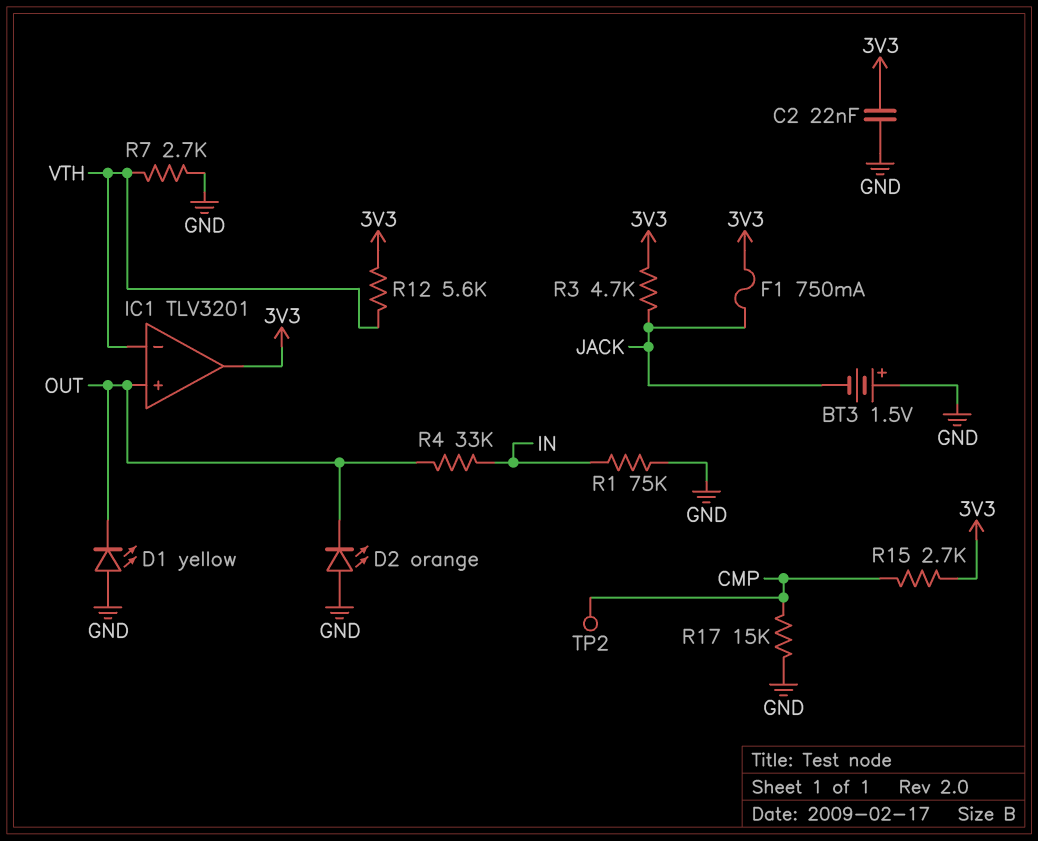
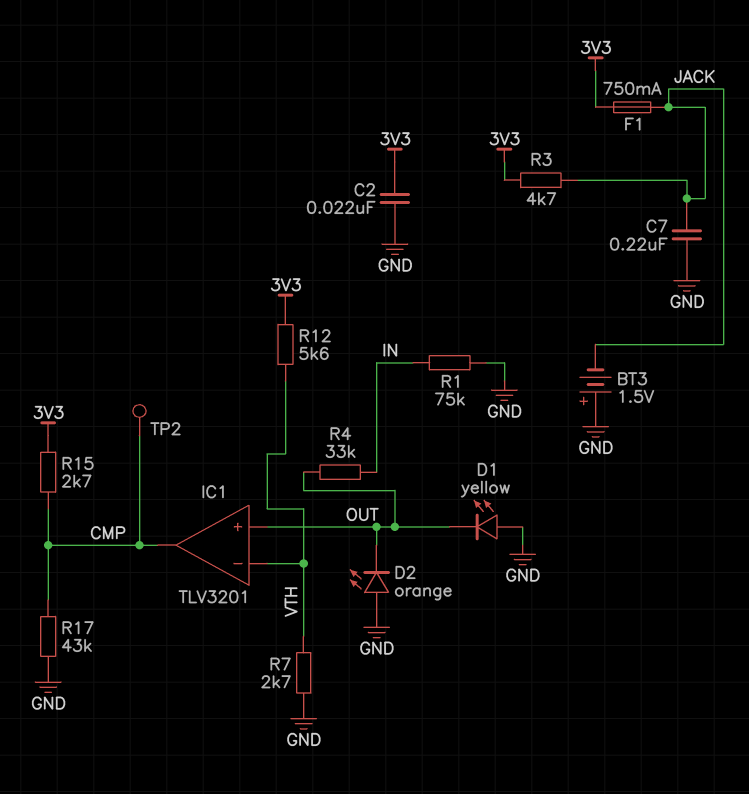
C7: none -> 220nF (GND, JACK)
IC1 pin out: 3V3 -> CMP
R17: 15k (CMP, GND) -> 43k (CMP, GND)

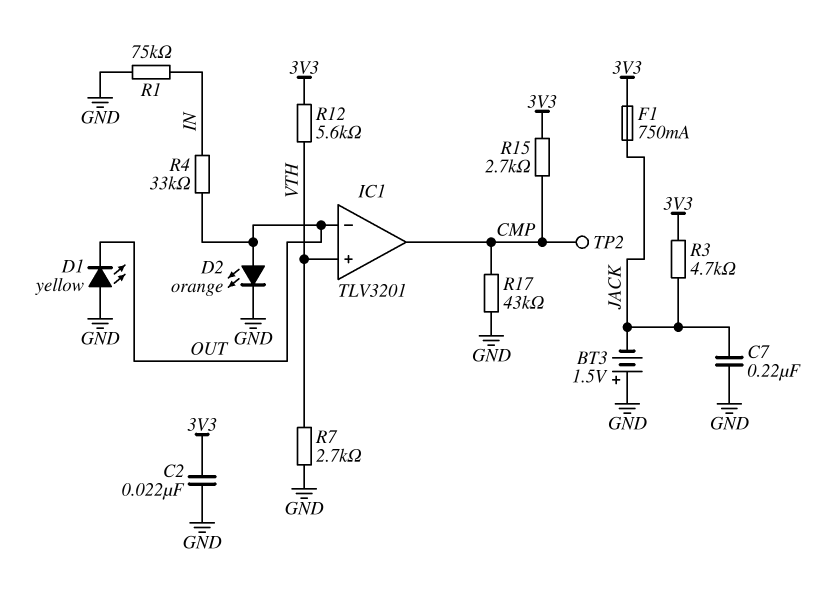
D2: LED orange (A GND, K OUT) -> LED orange (A OUT, K GND)
IC1 pin in+: OUT -> VTH
IC1 pin in-: VTH -> OUT

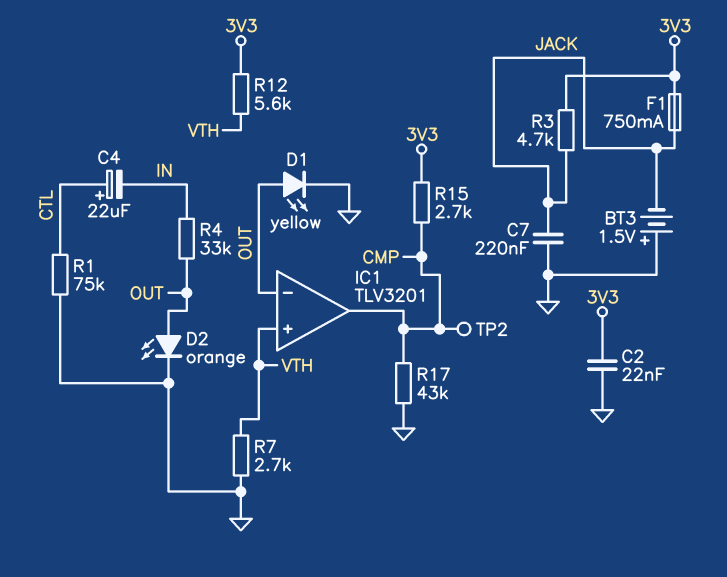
C4: none -> 22uF (plus CTL, minus IN)
D1: LED yellow (A GND, K OUT) -> LED yellow (A OUT, K GND)
R1: 75k (GND, IN) -> 75k (CTL, GND)

